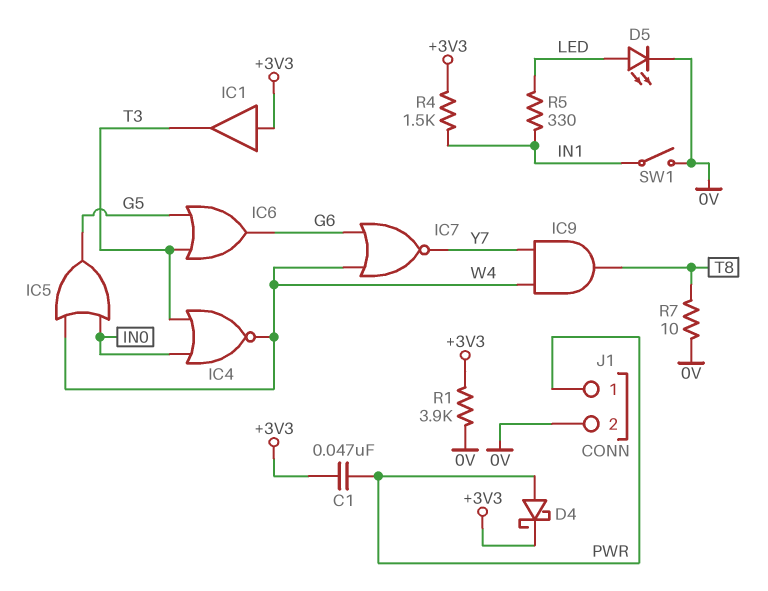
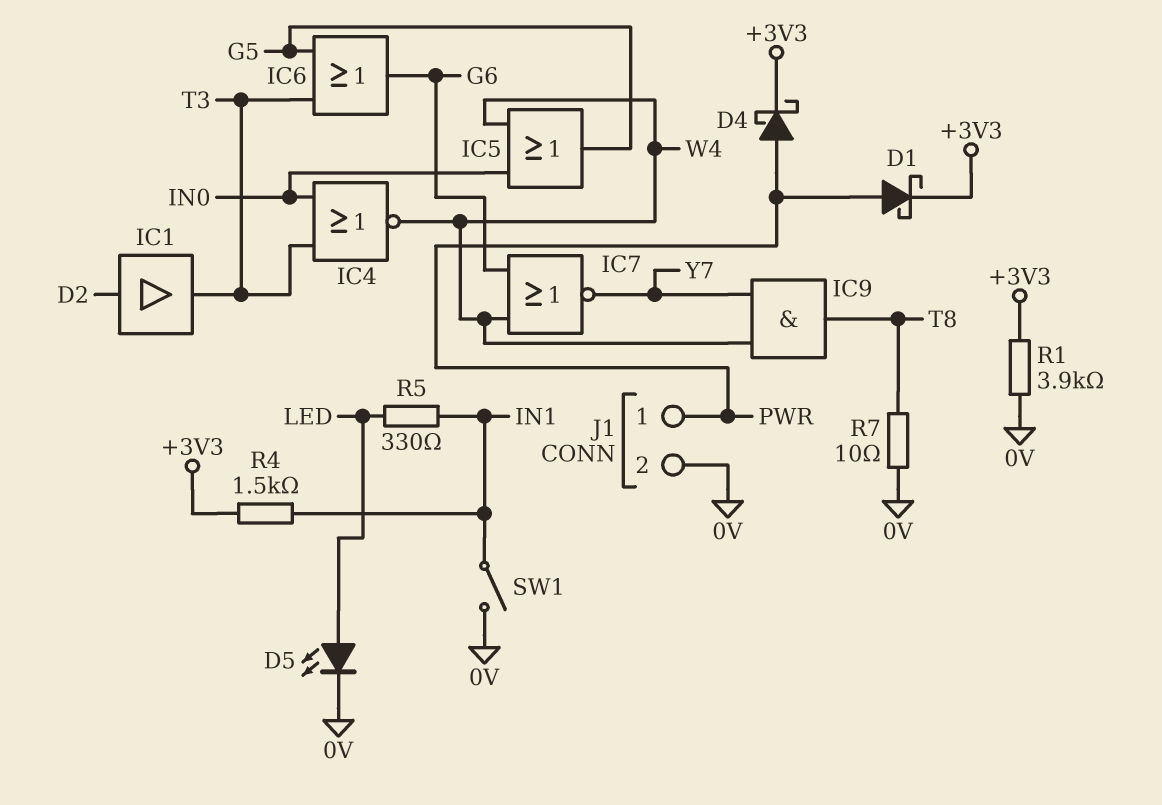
C1: 47nF (+3V3, PWR) -> none
D1: none -> schottky (A PWR, K +3V3)
IC1: buffer (in +3V3, out T3) -> buffer (in D2, out T3)

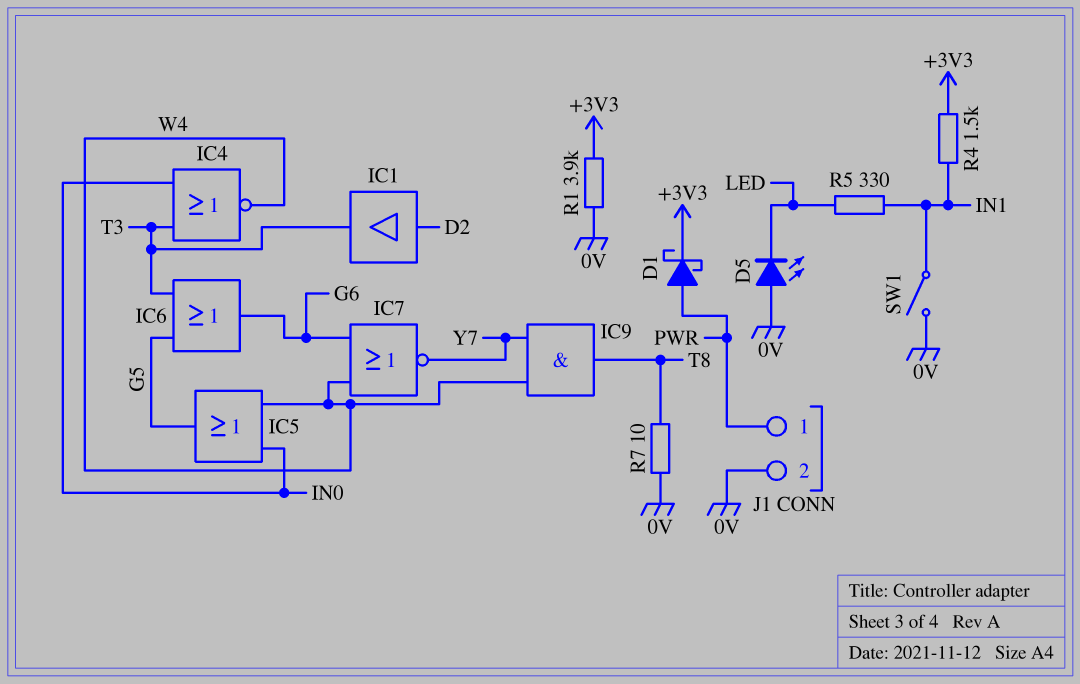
D4: schottky (A PWR, K +3V3) -> none
D5: LED (A LED, K 0V) -> LED (A 0V, K LED)

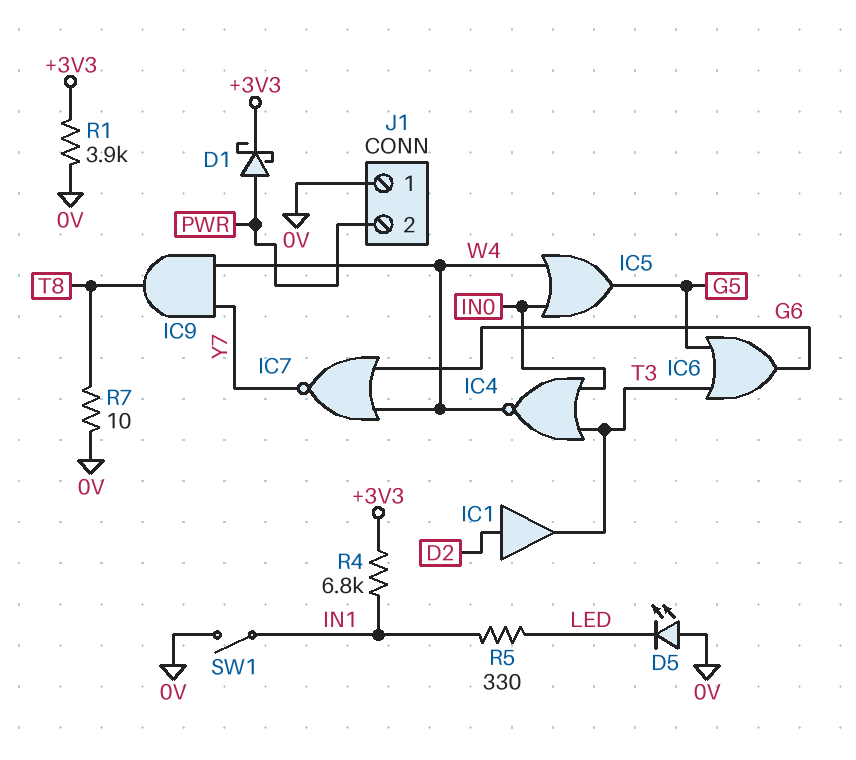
J1 pin 1: PWR -> 0V
J1 pin 2: 0V -> PWR
R4: 1.5k (+3V3, IN1) -> 6.8k (+3V3, IN1)

